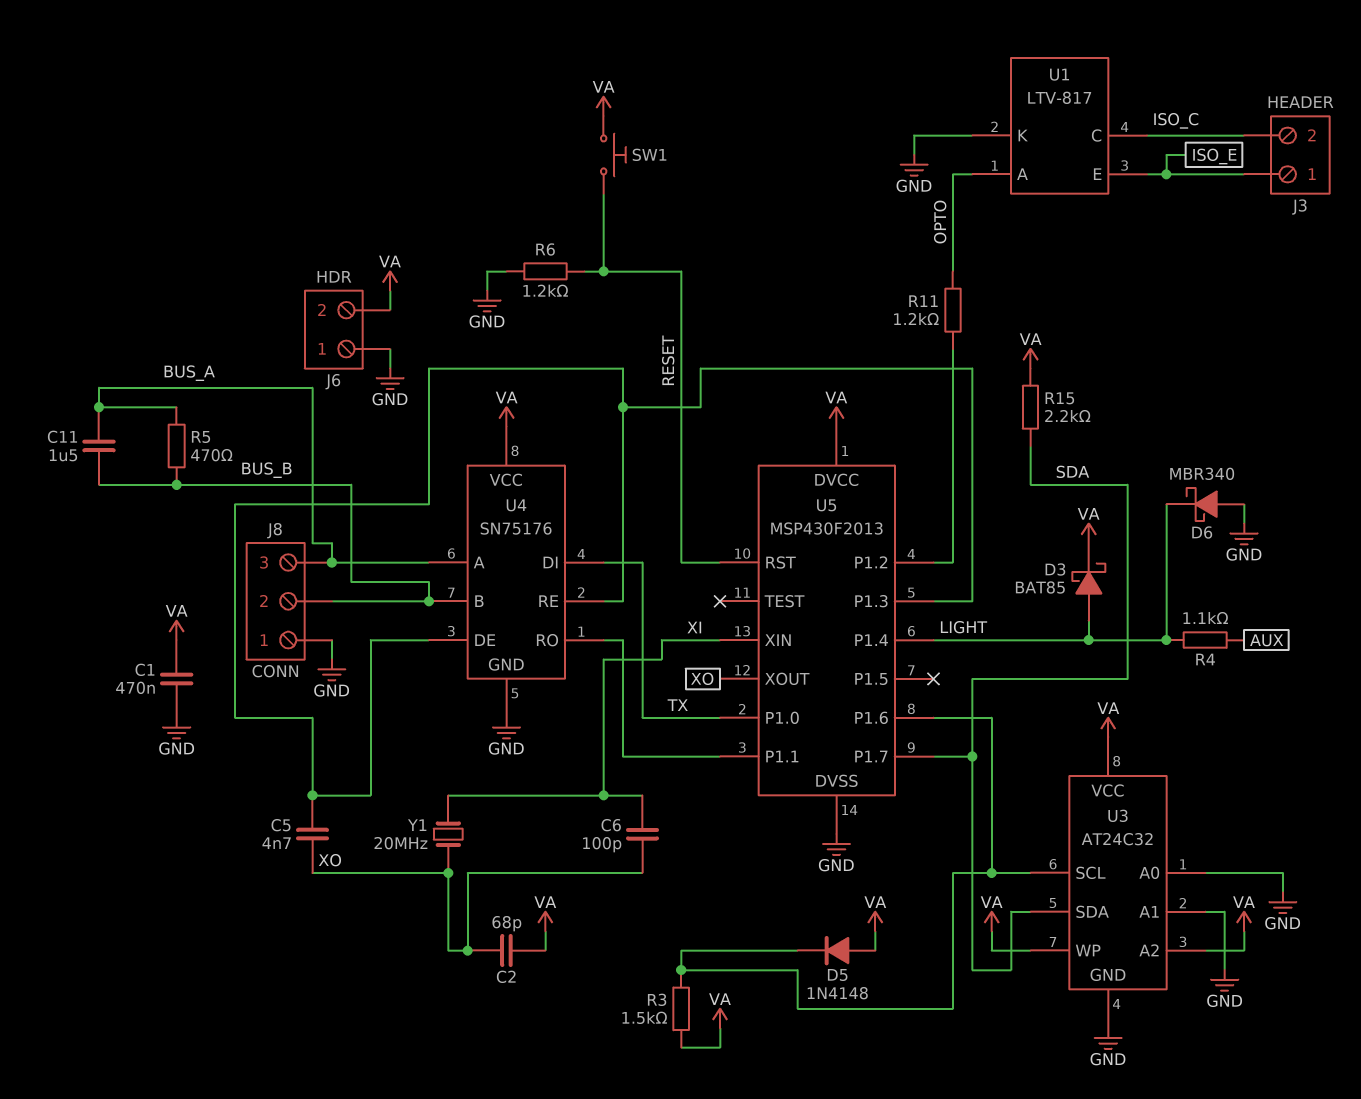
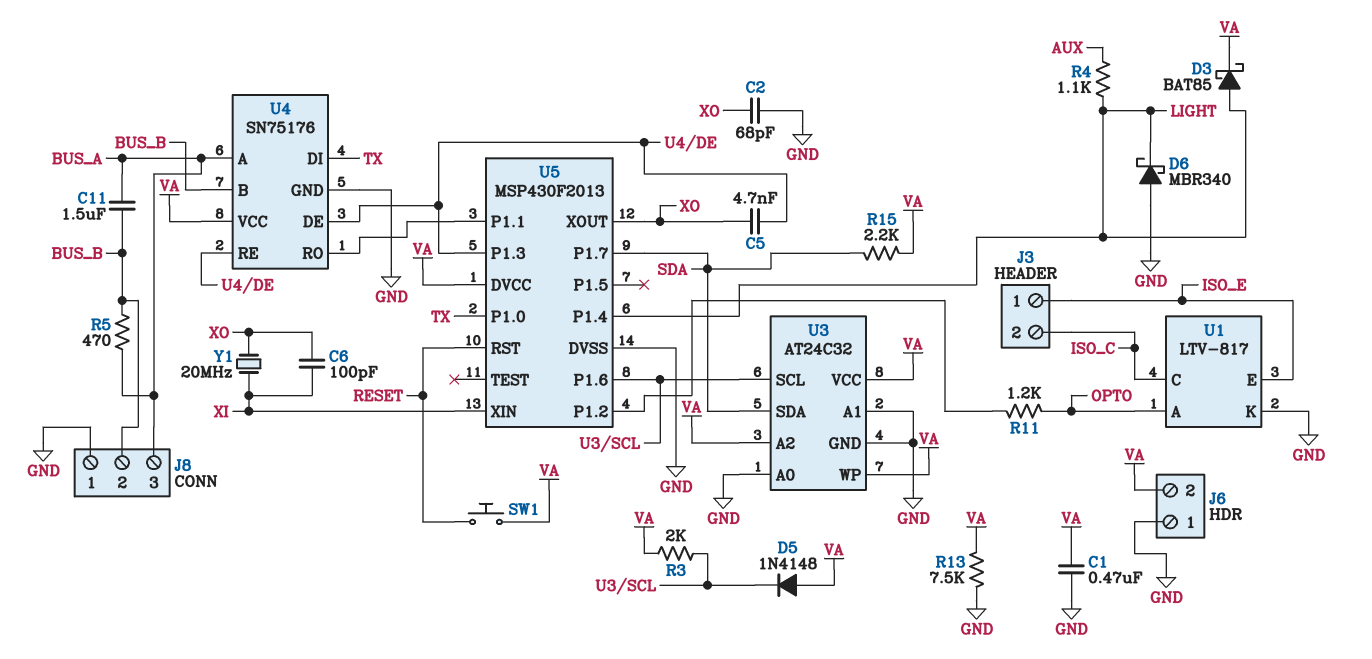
C2: 68pF (VA, XO) -> 68pF (GND, XO)
R3: 1.5k (U3/SCL, VA) -> 2k (U3/SCL, VA)
R6: 1.2k (GND, RESET) -> none
R13: none -> 7.5k (GND, VA)

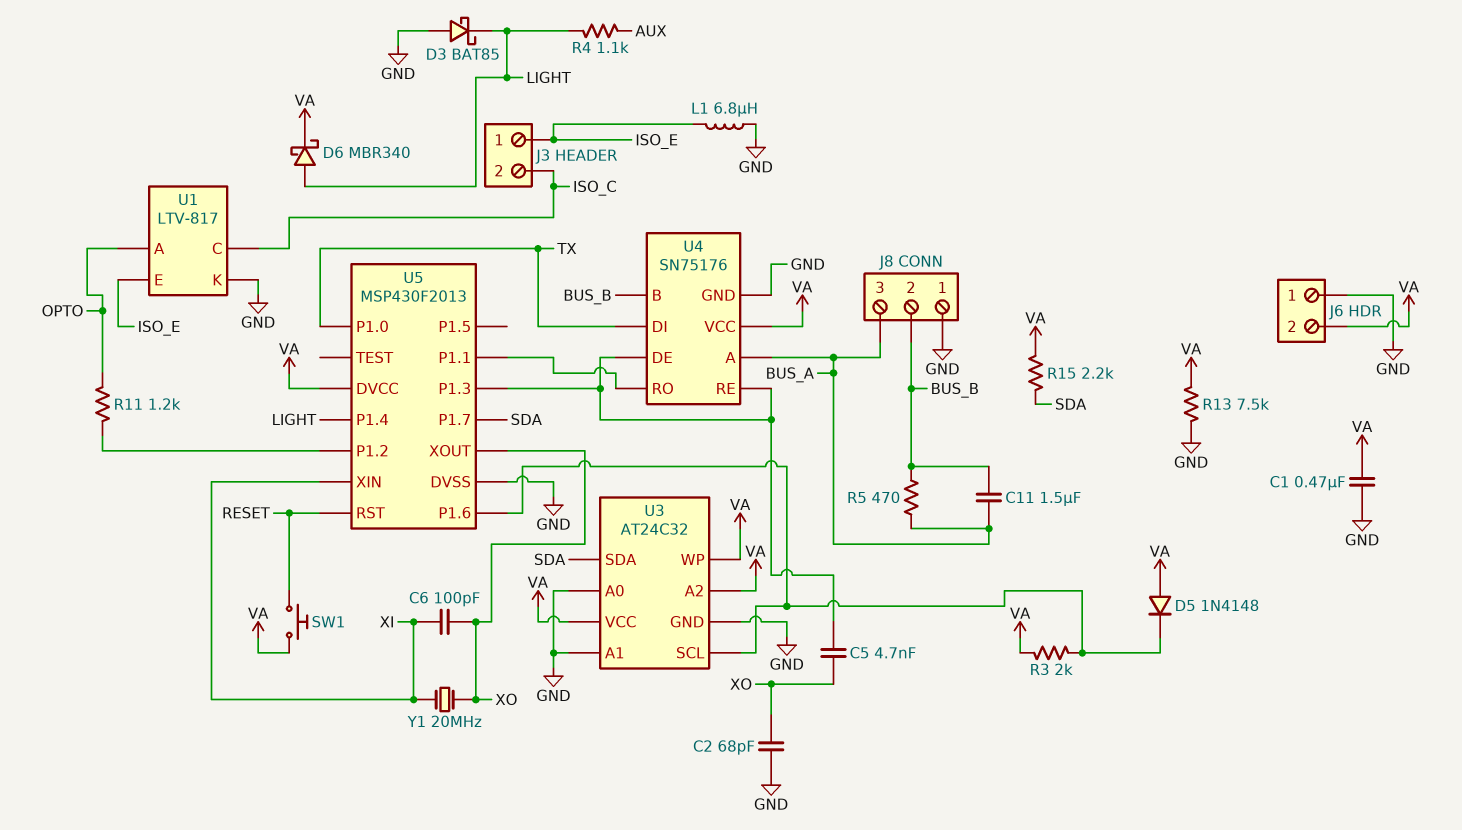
D3: schottky BAT85 (A LIGHT, K VA) -> schottky BAT85 (A GND, K LIGHT)
D6: schottky MBR340 (A GND, K LIGHT) -> schottky MBR340 (A LIGHT, K VA)
L1: none -> 6.8uH (GND, ISO_E)

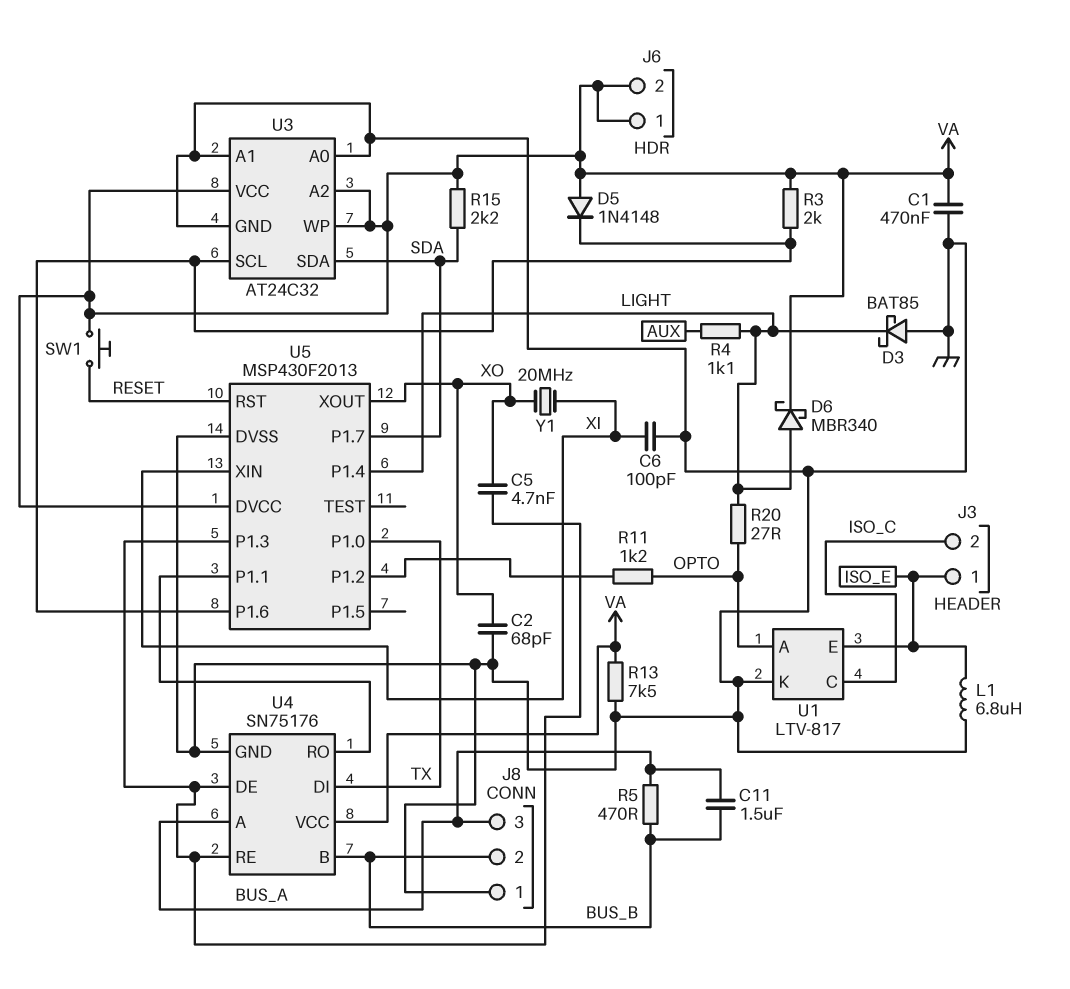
C6: 100pF (XI, XO) -> 100pF (GND, XI)
J6 pin 1: GND -> VA
R20: none -> 27 (LIGHT, OPTO)

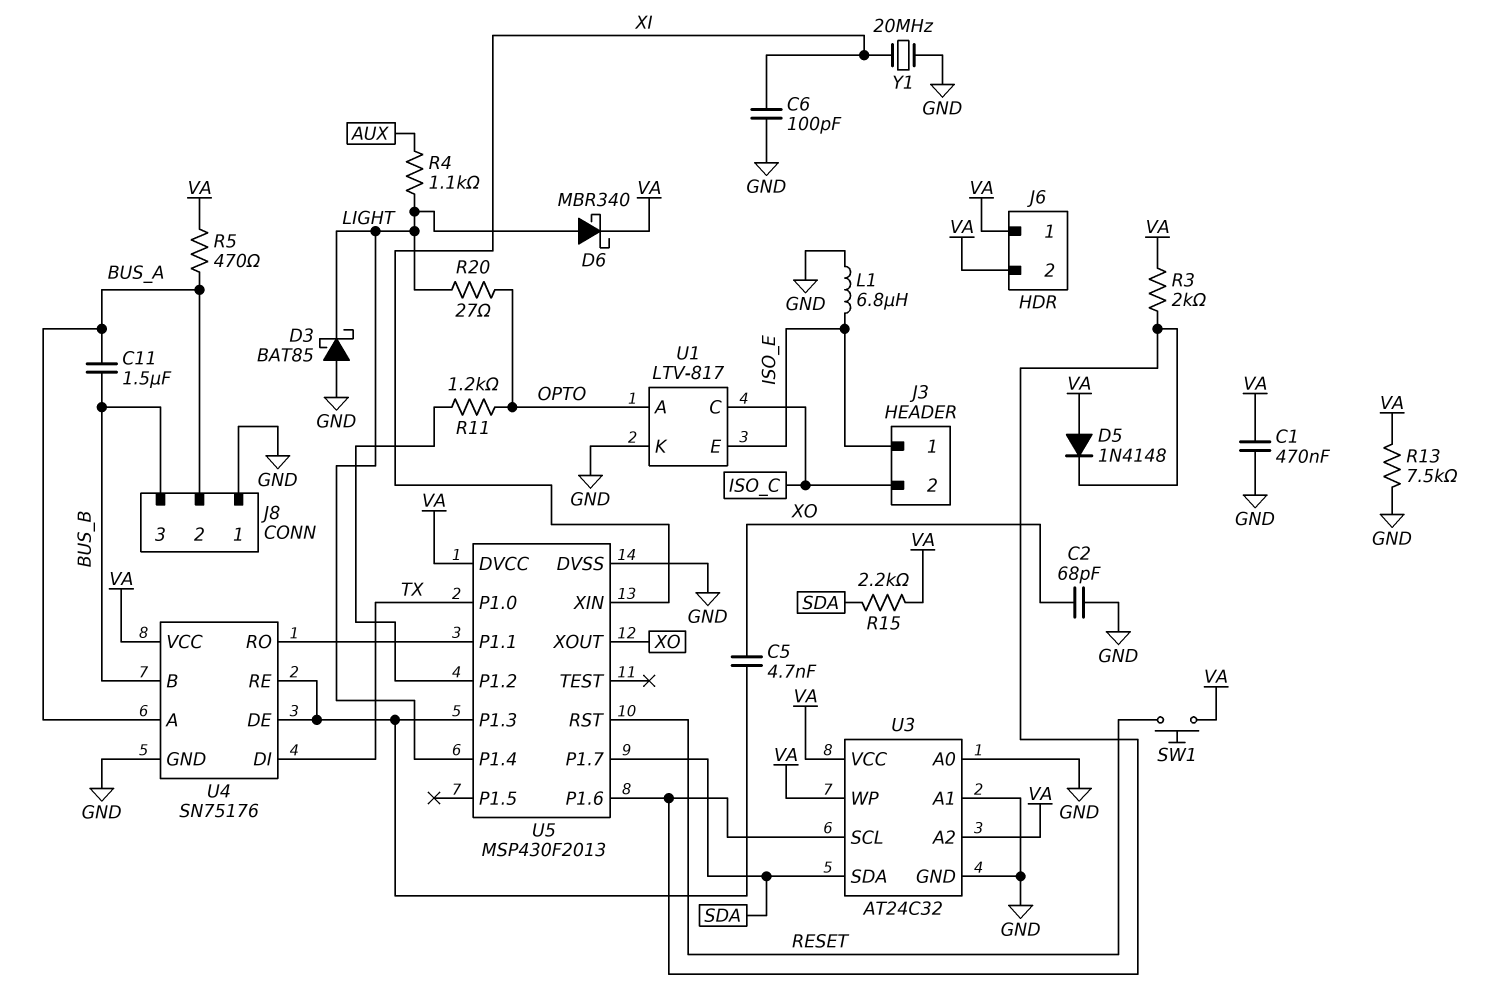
J8 pin 2: BUS_B -> BUS_A
J8 pin 3: BUS_A -> BUS_B
R5: 470 (BUS_A, BUS_B) -> 470 (BUS_A, VA)
Y1: 20MHz (XI, XO) -> 20MHz (GND, XI)

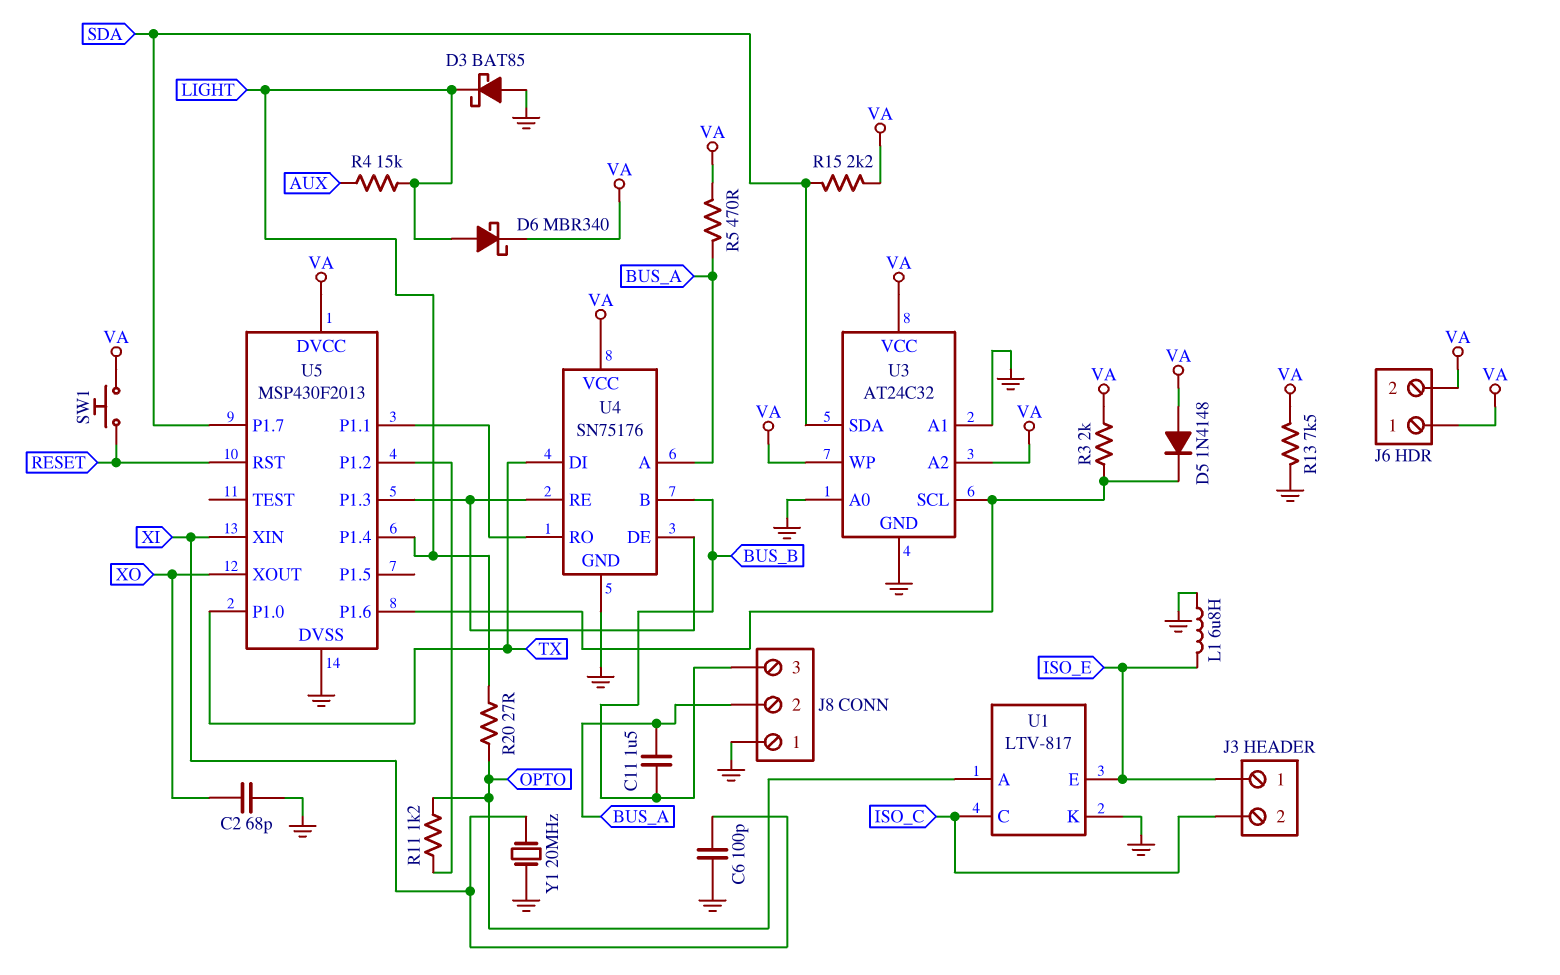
C1: 470nF (GND, VA) -> none
C5: 4.7nF (U4/DE, XO) -> none
R4: 1.1k (AUX, LIGHT) -> 15k (AUX, LIGHT)

